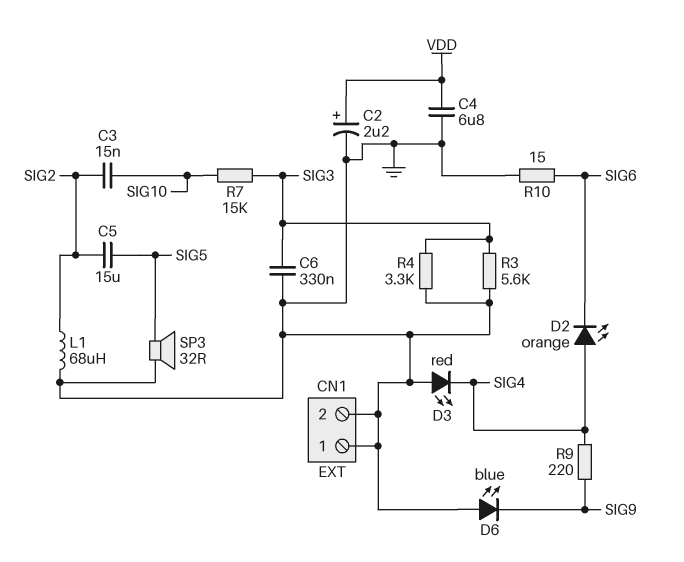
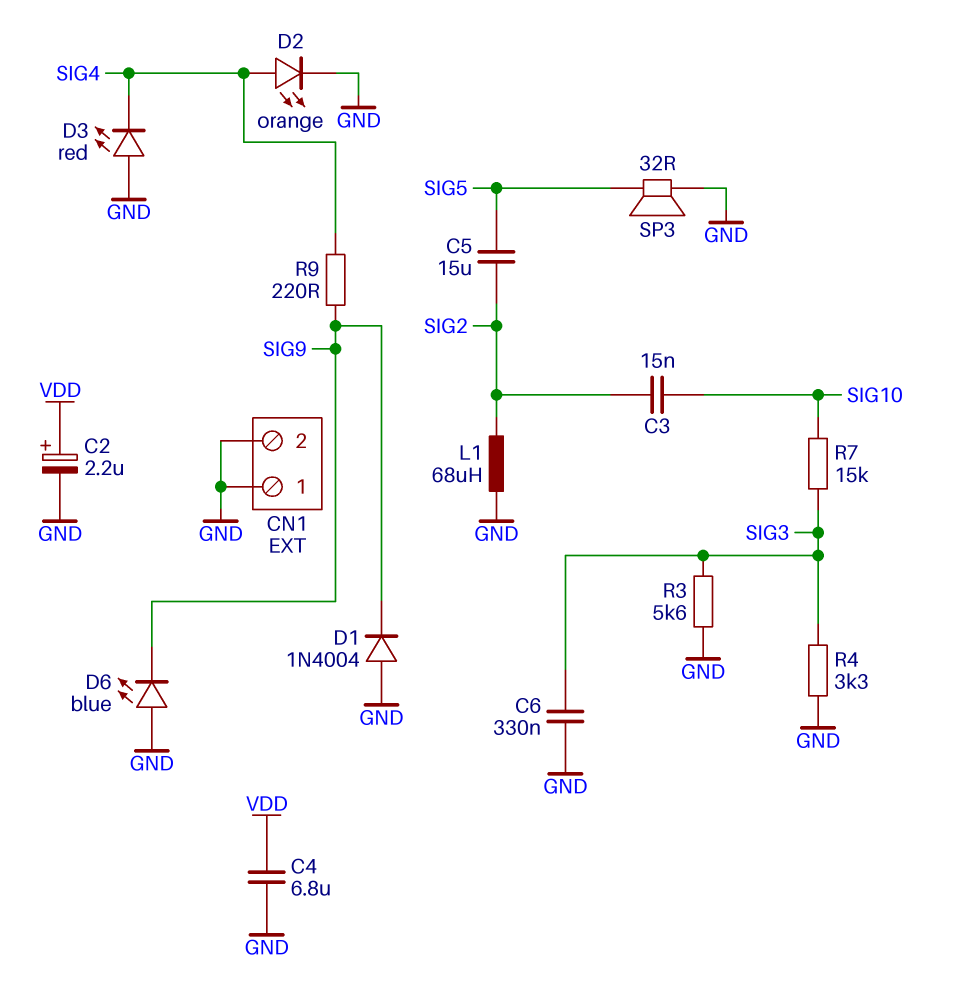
D1: none -> diode 1N4004 (A GND, K SIG9)
D2: LED orange (A SIG4, K SIG6) -> LED orange (A SIG4, K GND)
R10: 15 (GND, SIG6) -> none

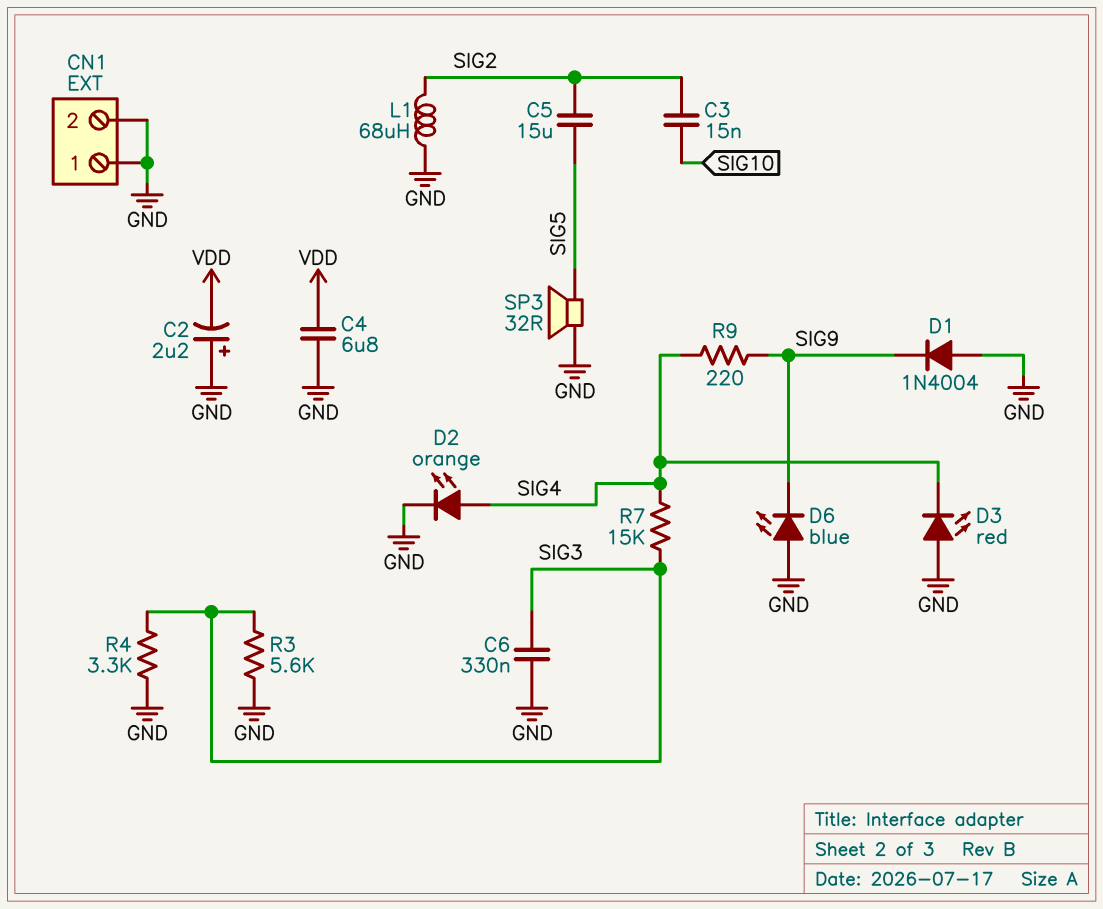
C2: 2.2uF (plus VDD, minus GND) -> 2.2uF (plus GND, minus VDD)
R7: 15k (SIG3, SIG10) -> 15k (SIG3, SIG4)

